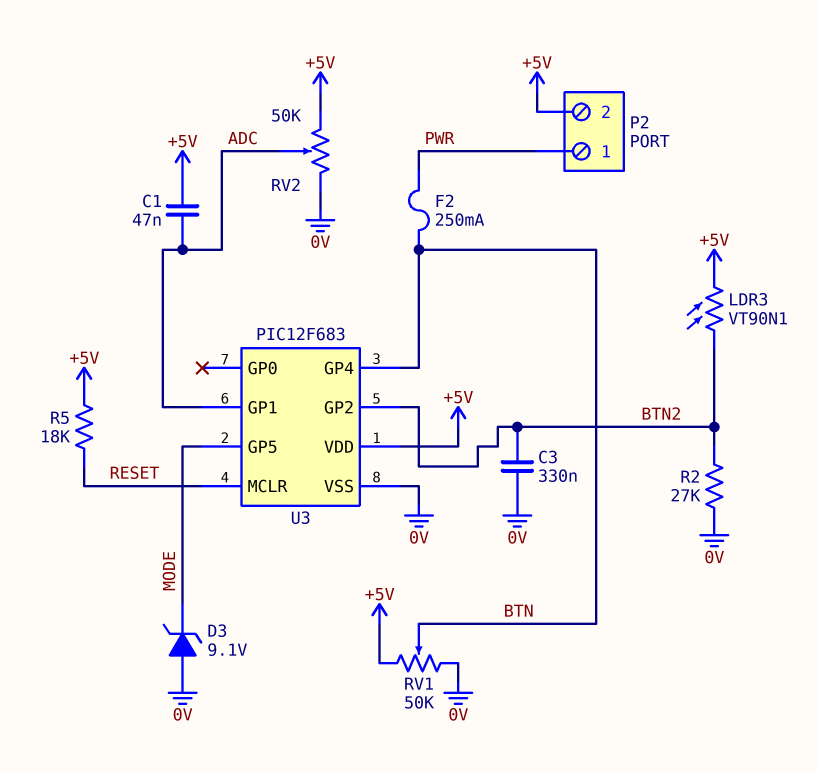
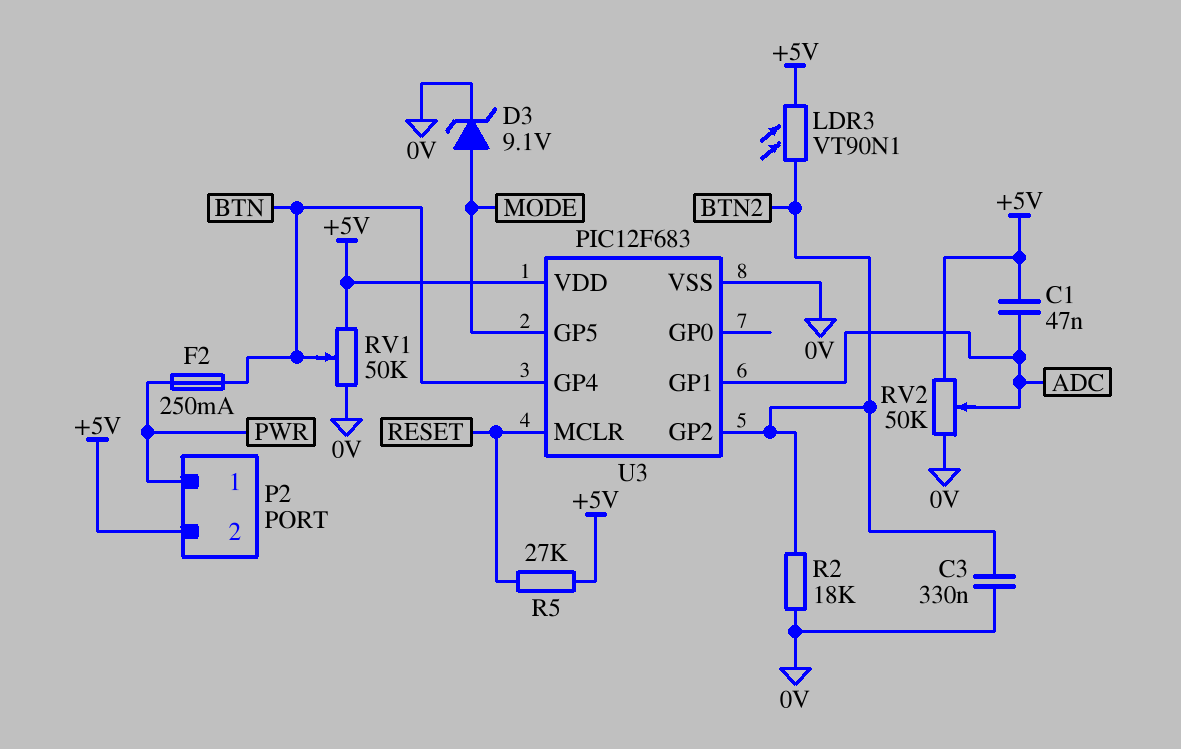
D3: zener 9.1V (A 0V, K MODE) -> zener 9.1V (A MODE, K 0V)
R2: 27k (0V, BTN2) -> 18k (0V, BTN2)
R5: 18k (+5V, RESET) -> 27k (+5V, RESET)

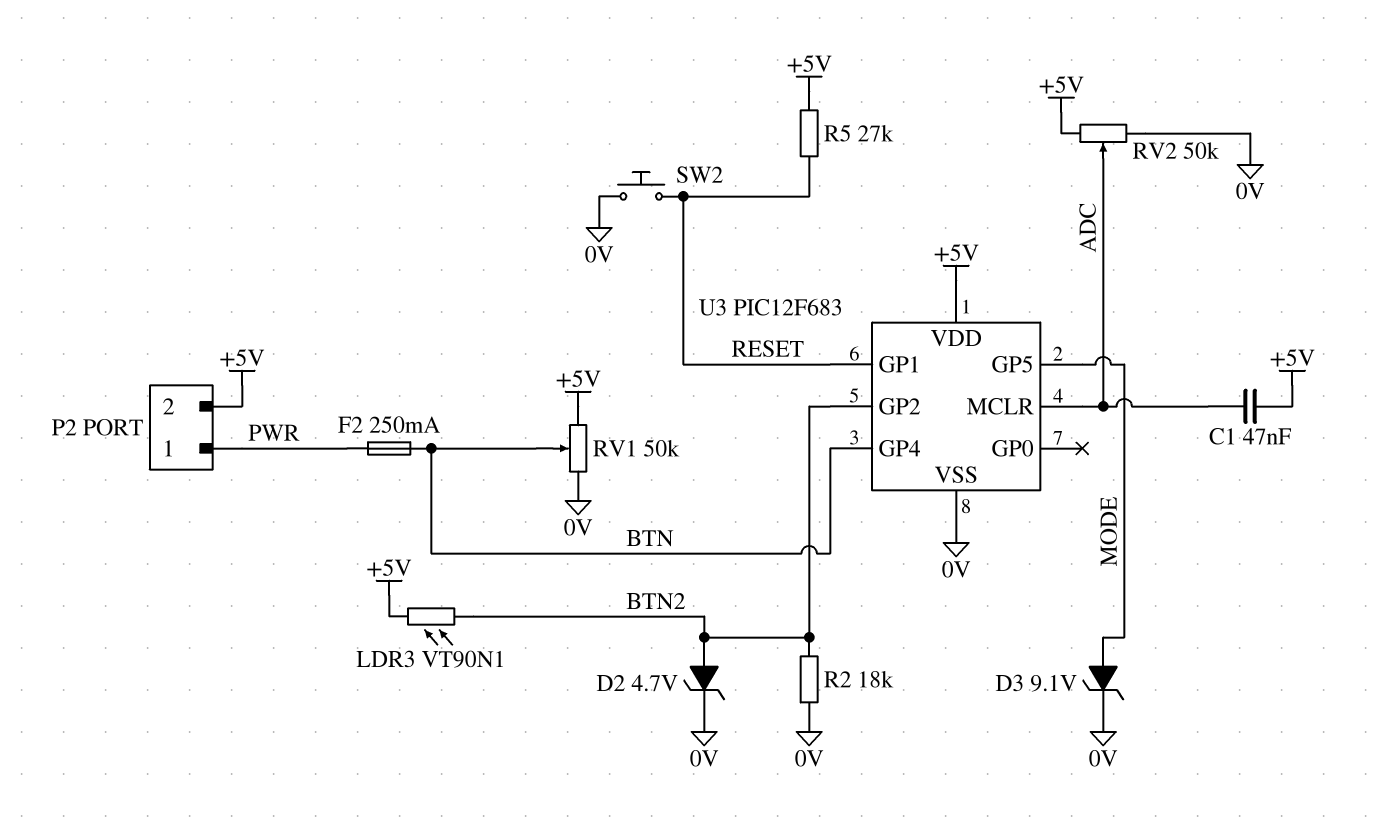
C3: 330nF (0V, BTN2) -> none
D2: none -> zener 4.7V (A BTN2, K 0V)
SW2: none -> button (0V, RESET)
U3 pin GP1: ADC -> RESET
U3 pin MCLR: RESET -> ADC

